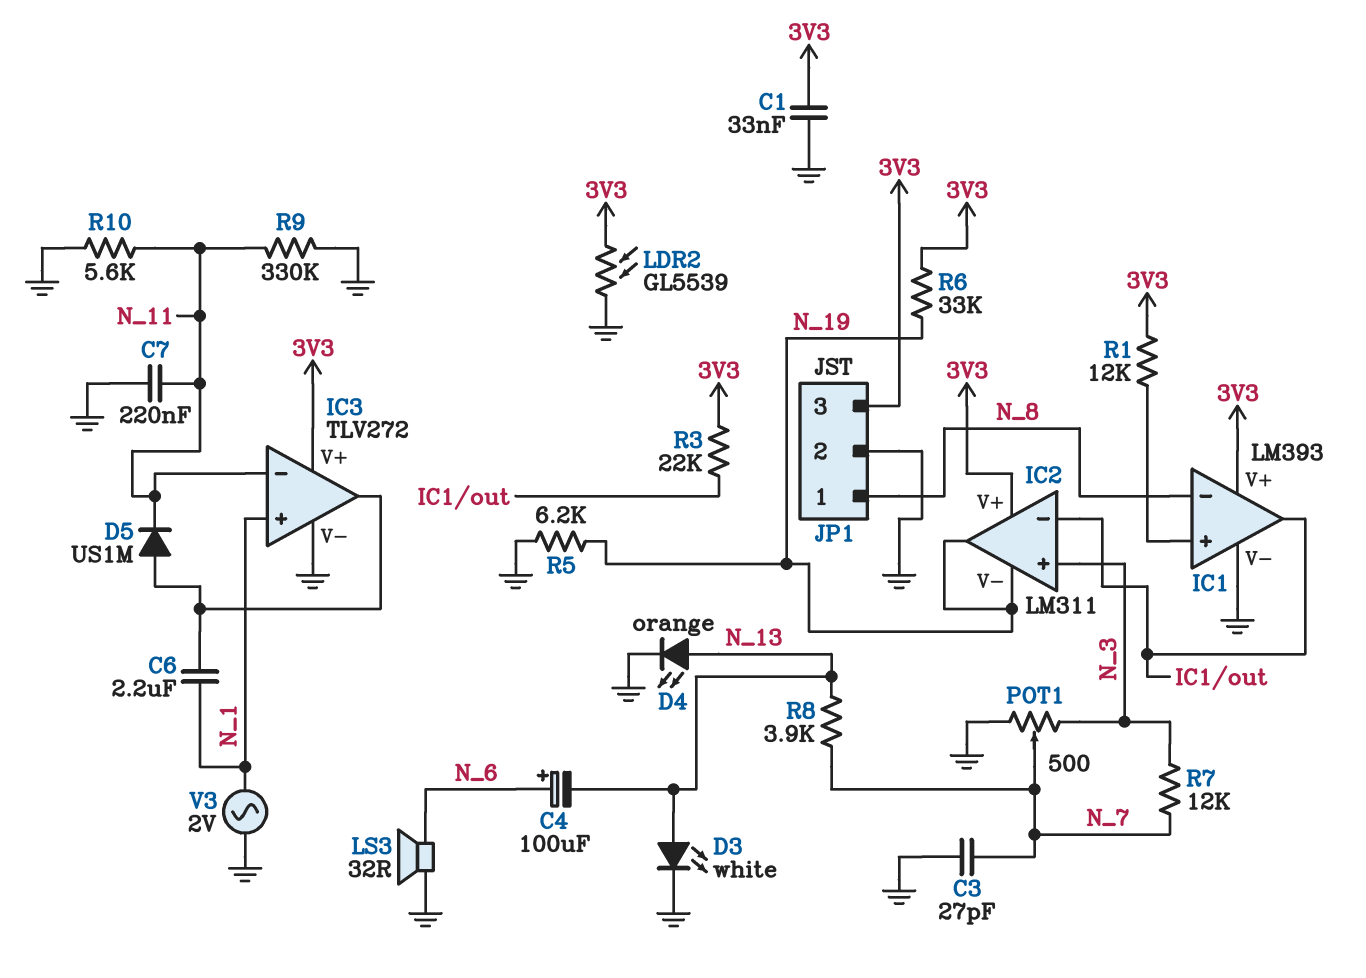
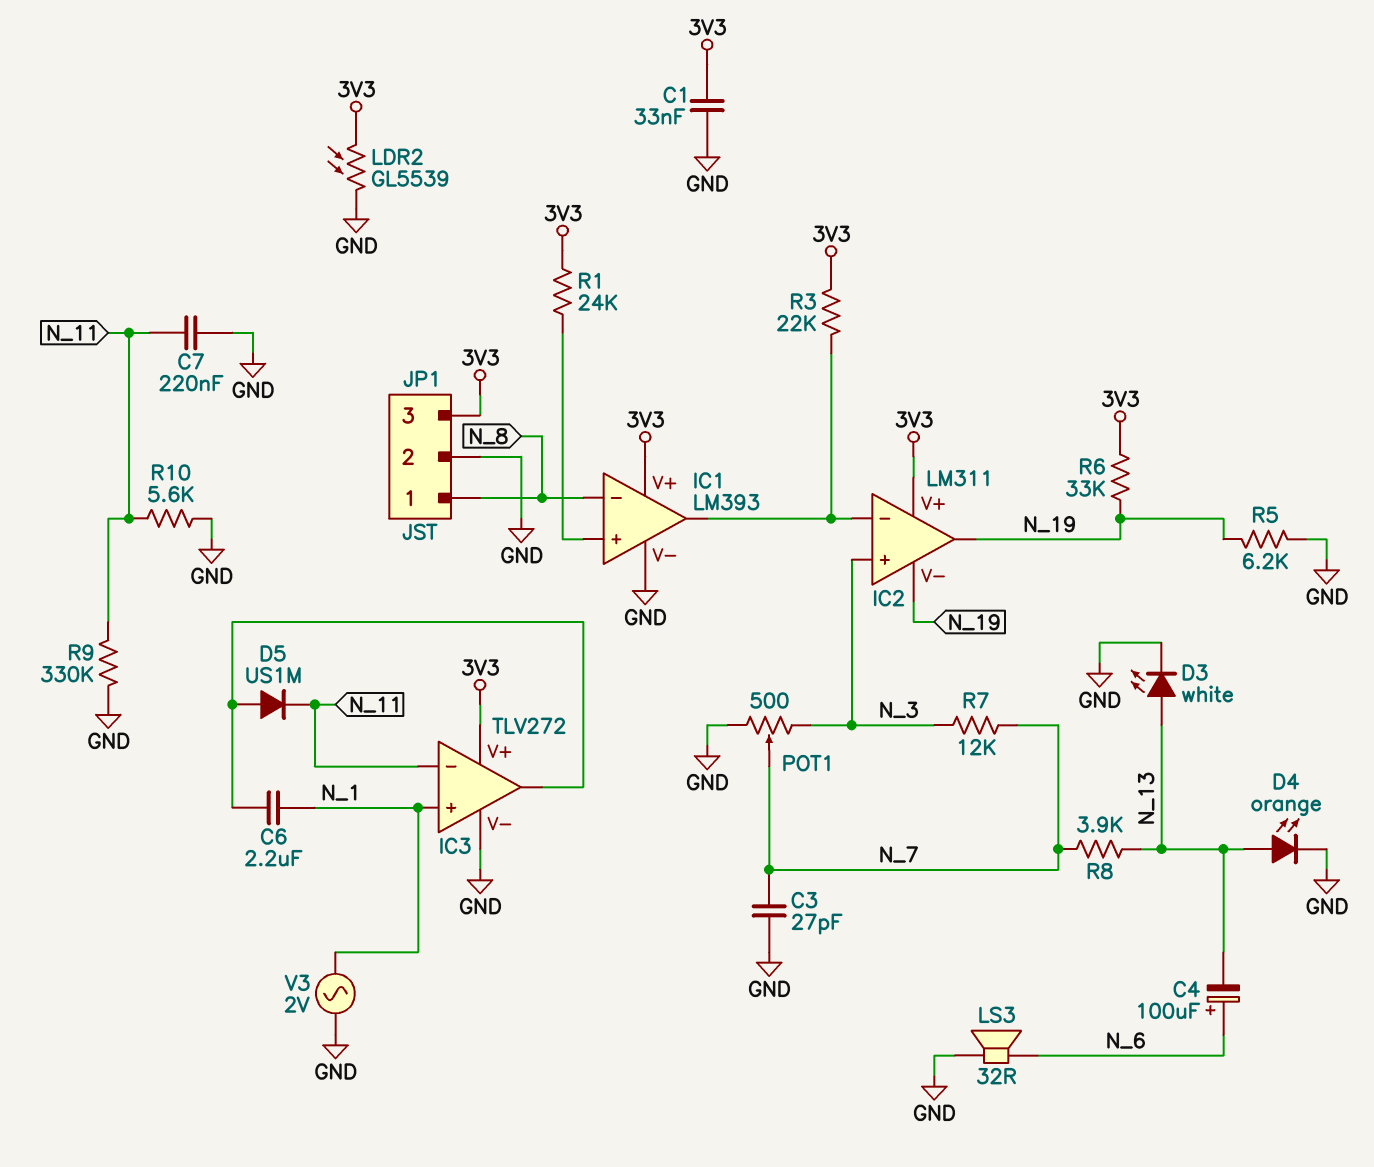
R1: 12k (3V3, IC1/in+) -> 24k (3V3, IC1/in+)

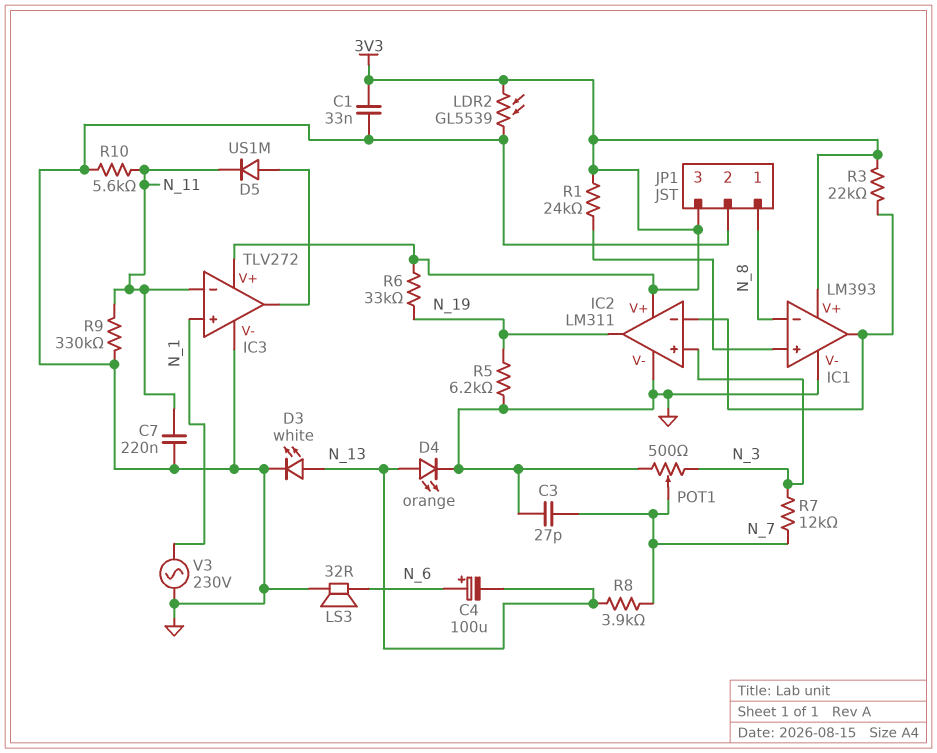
C6: 2.2uF (IC3/out, N_1) -> none
IC2 pin V-: N_19 -> GND
V3: AC 2V (GND, N_1) -> AC 230V (GND, N_1)

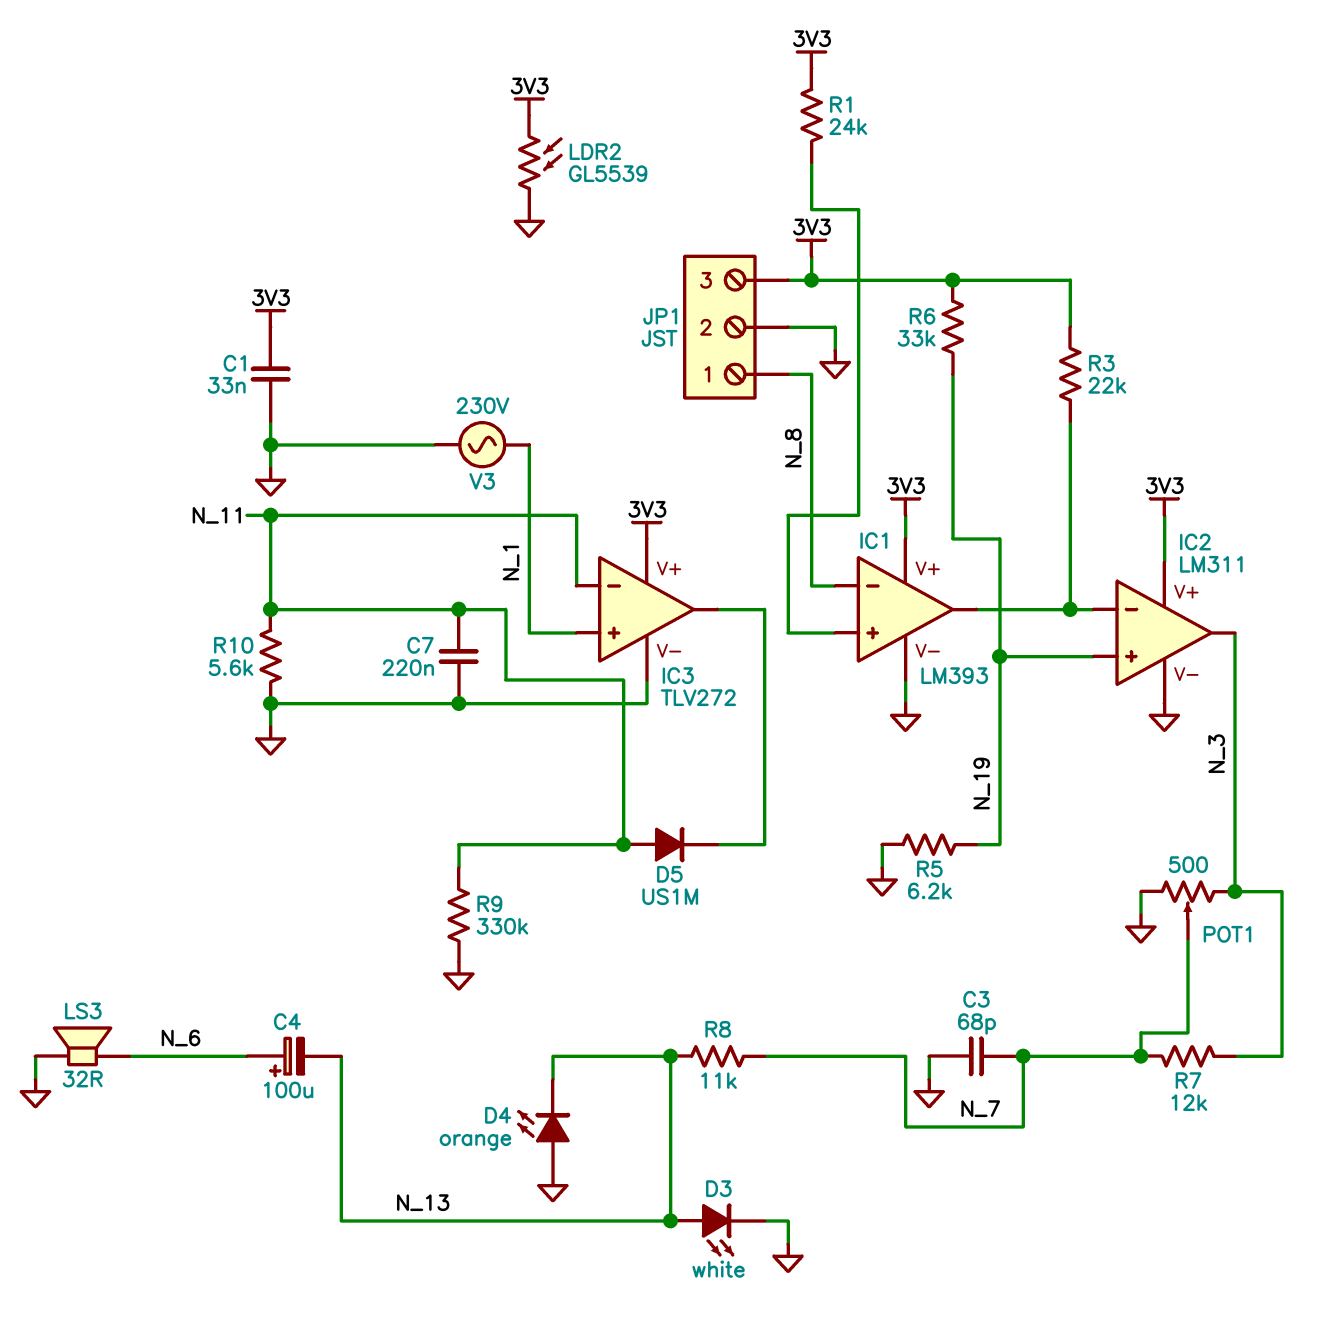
C3: 27pF (GND, N_7) -> 68pF (GND, N_7)
D4: LED orange (A N_13, K GND) -> LED orange (A GND, K N_13)
D5: diode US1M (A IC3/out, K N_11) -> diode US1M (A N_11, K IC3/out)
IC2 pin in+: N_3 -> N_19
IC2 pin out: N_19 -> N_3
R8: 3.9k (N_7, N_13) -> 11k (N_7, N_13)

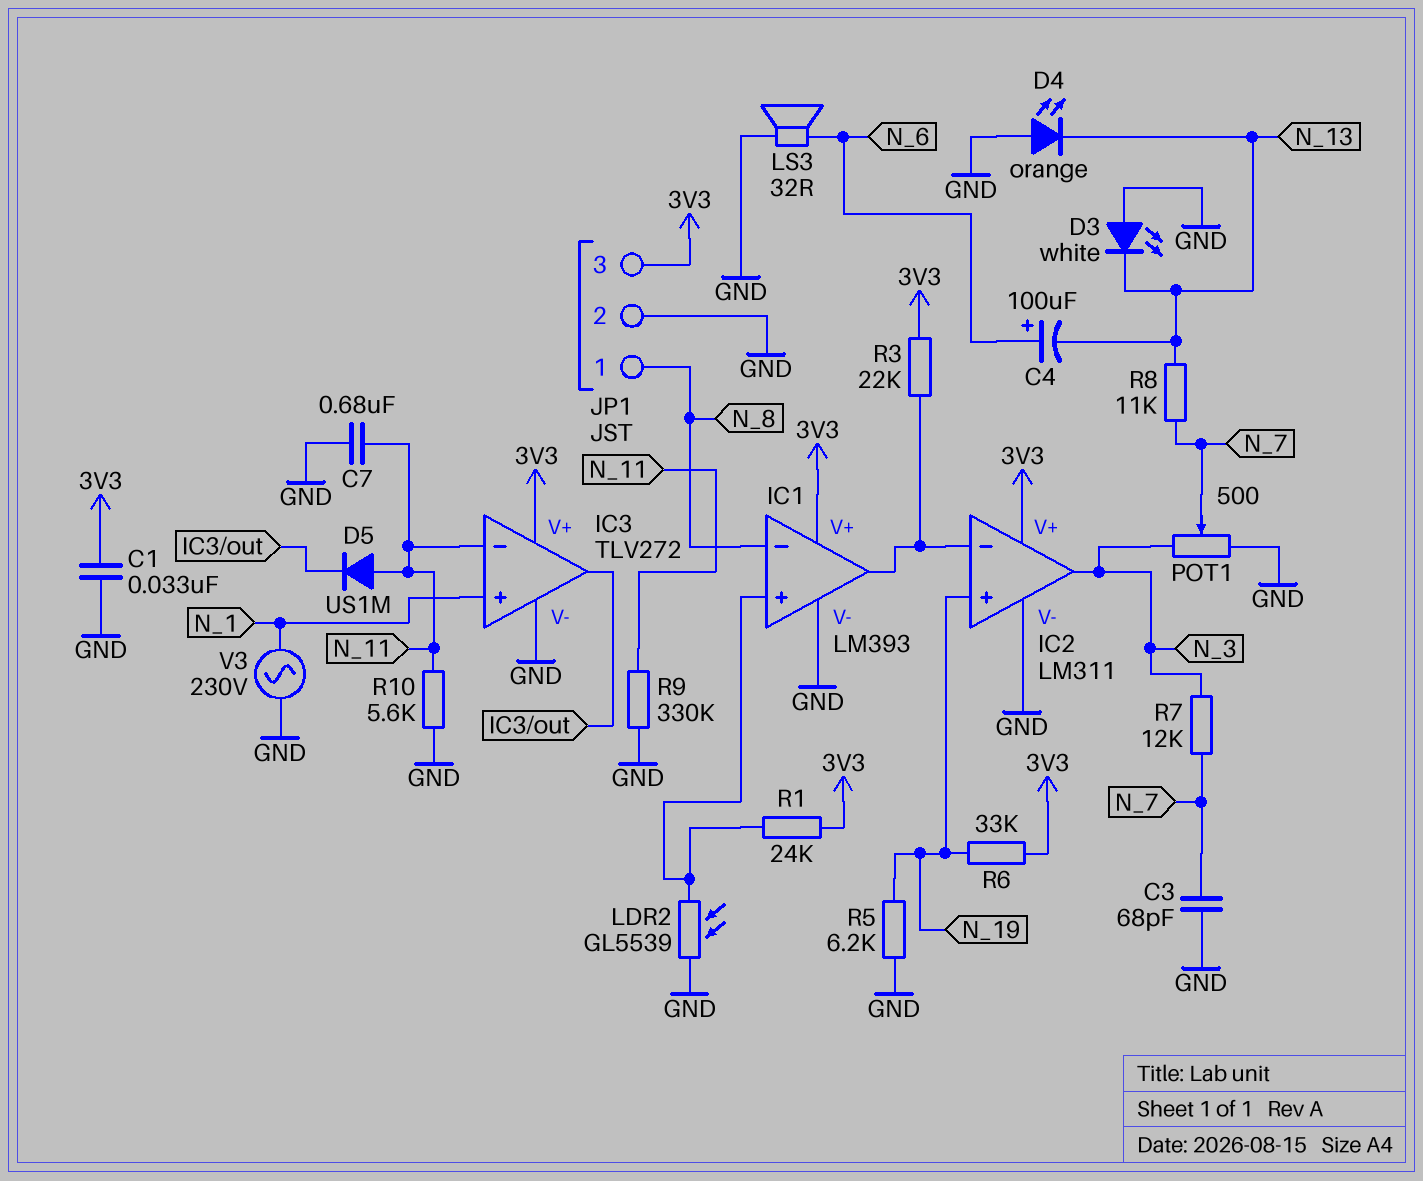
C7: 220nF (GND, N_11) -> 680nF (GND, N_11)
D3: LED white (A N_13, K GND) -> LED white (A GND, K N_13)
LDR2: GL5539 (3V3, GND) -> GL5539 (GND, IC1/in+)

